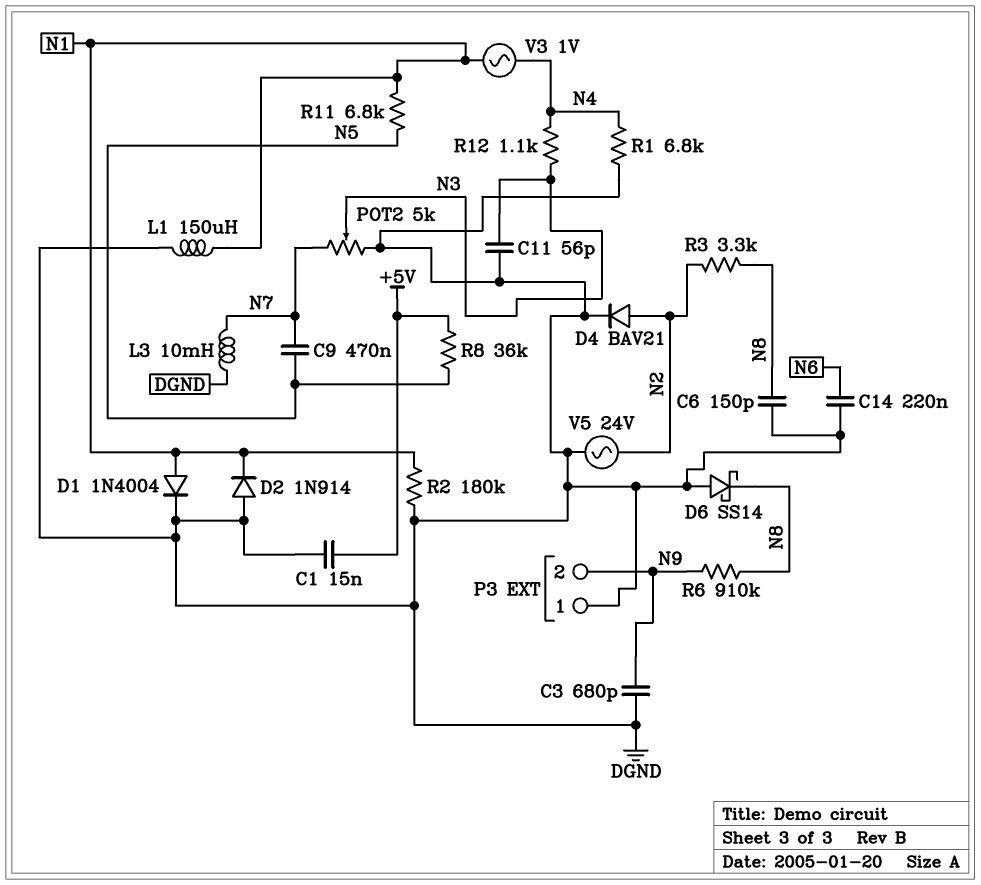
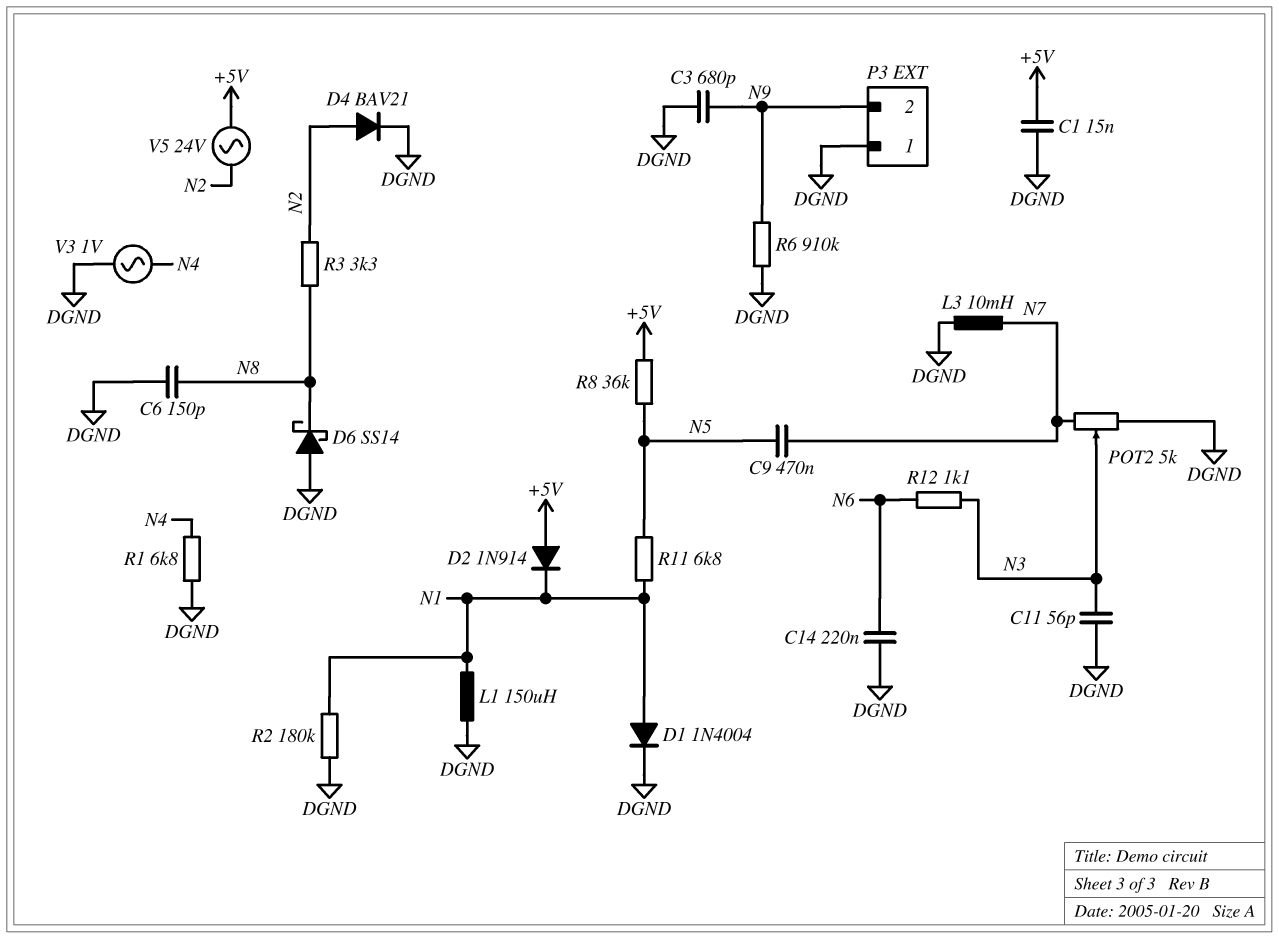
D2: diode 1N914 (A DGND, K N1) -> diode 1N914 (A +5V, K N1)
R6: 910k (N8, N9) -> 910k (DGND, N9)
R12: 1.1k (N3, N4) -> 1.1k (N3, N6)
V3: AC 1V (N1, N4) -> AC 1V (DGND, N4)
V5: AC 24V (DGND, N2) -> AC 24V (+5V, N2)

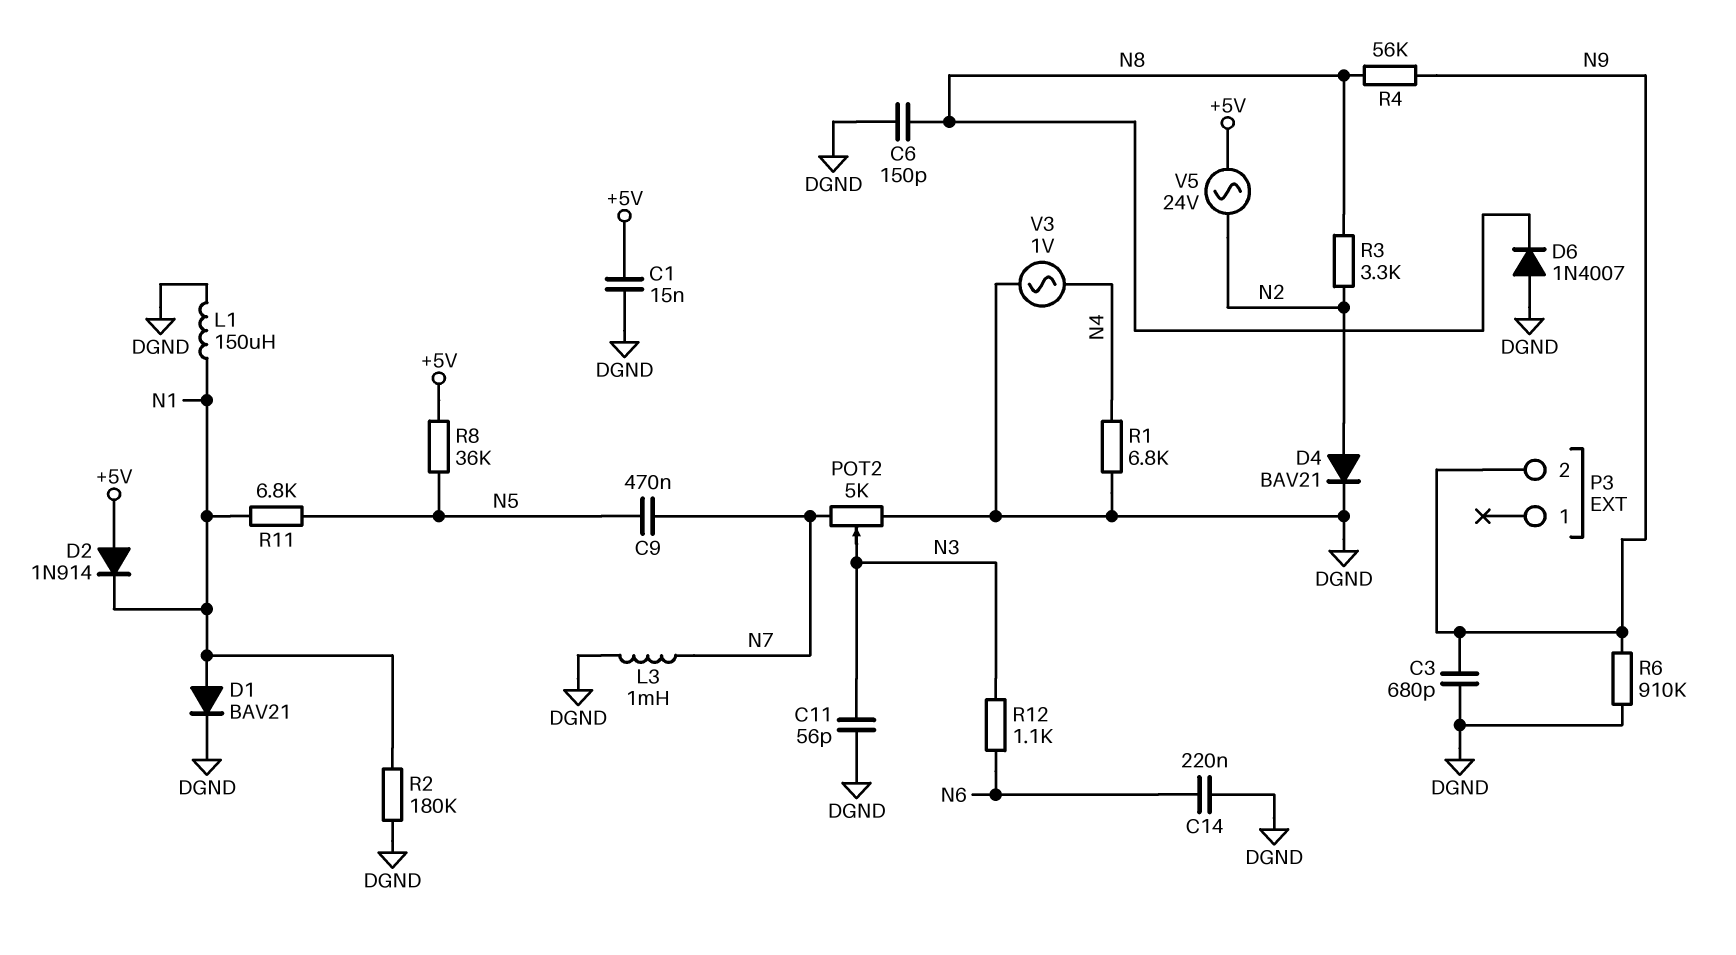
D1: diode 1N4004 (A N1, K DGND) -> diode BAV21 (A N1, K DGND)
D6: schottky SS14 (A DGND, K N8) -> diode 1N4007 (A DGND, K N8)
L3: 10mH (DGND, N7) -> 1mH (DGND, N7)
P3 pin 1: DGND -> none
R4: none -> 56k (N8, N9)

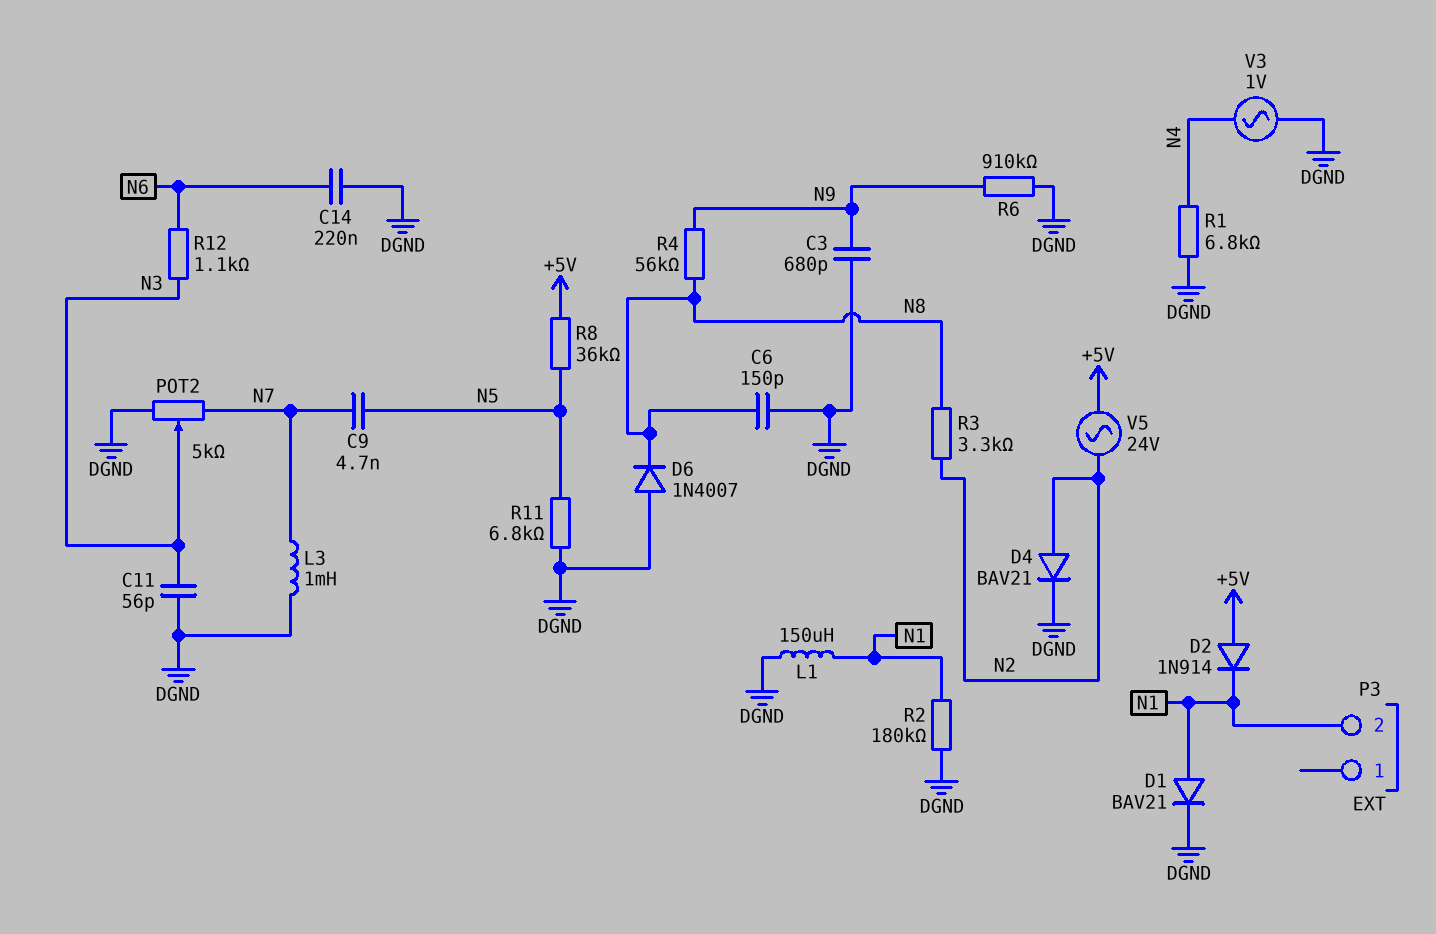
C1: 15nF (+5V, DGND) -> none
C9: 470nF (N5, N7) -> 4.7nF (N5, N7)
P3 pin 2: N9 -> N1
R11: 6.8k (N1, N5) -> 6.8k (DGND, N5)

